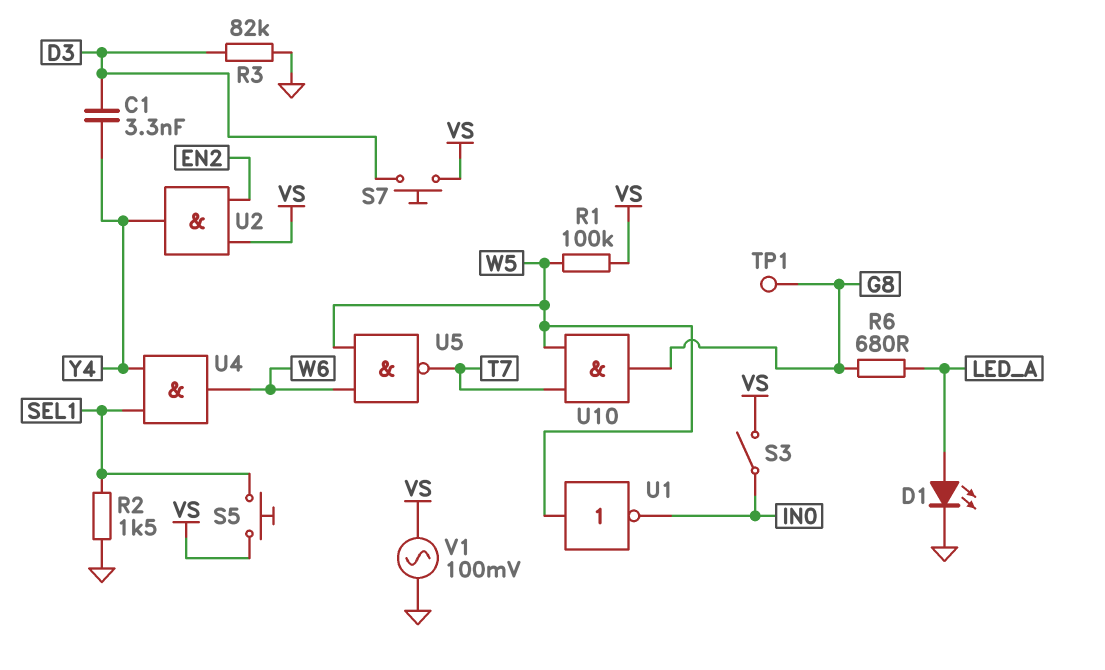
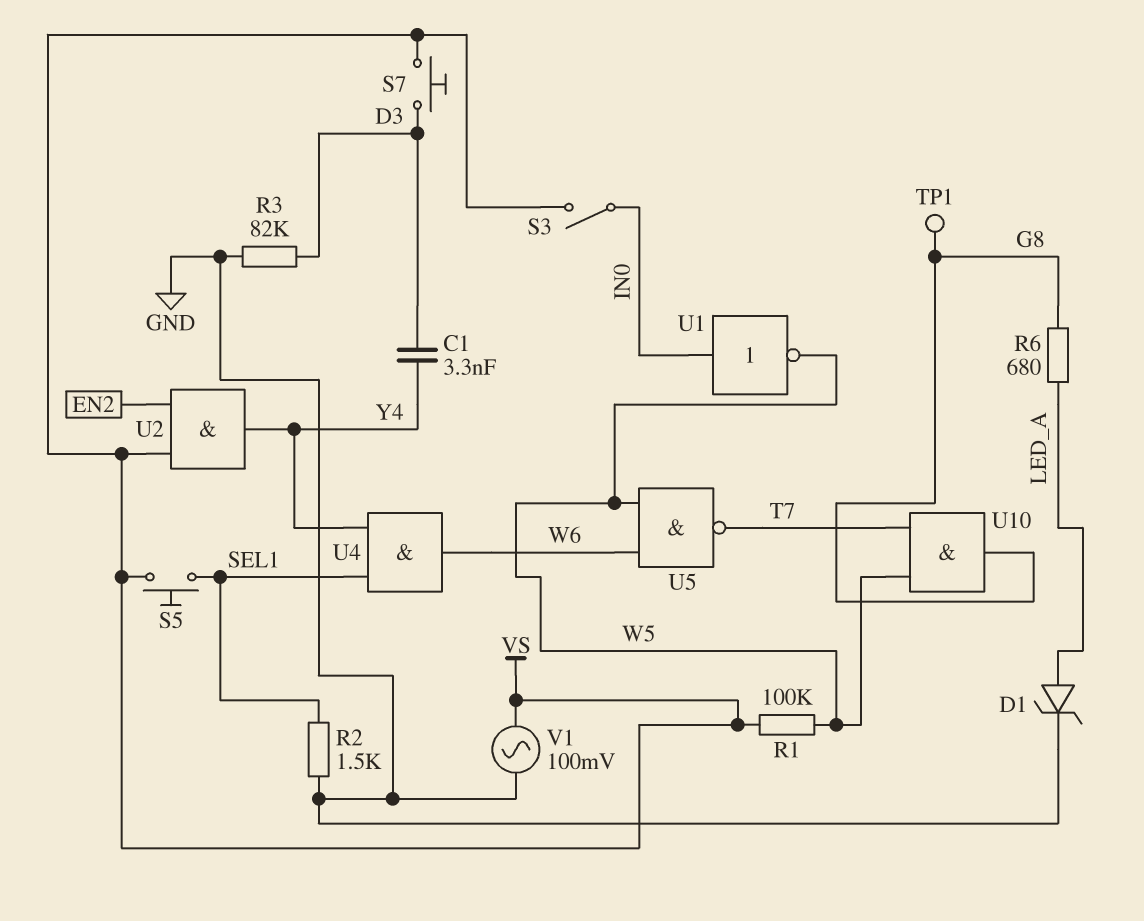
D1: LED (A LED_A, K GND) -> zener (A LED_A, K GND)
U1: NOT (in W5, out IN0) -> NOT (in IN0, out W5)

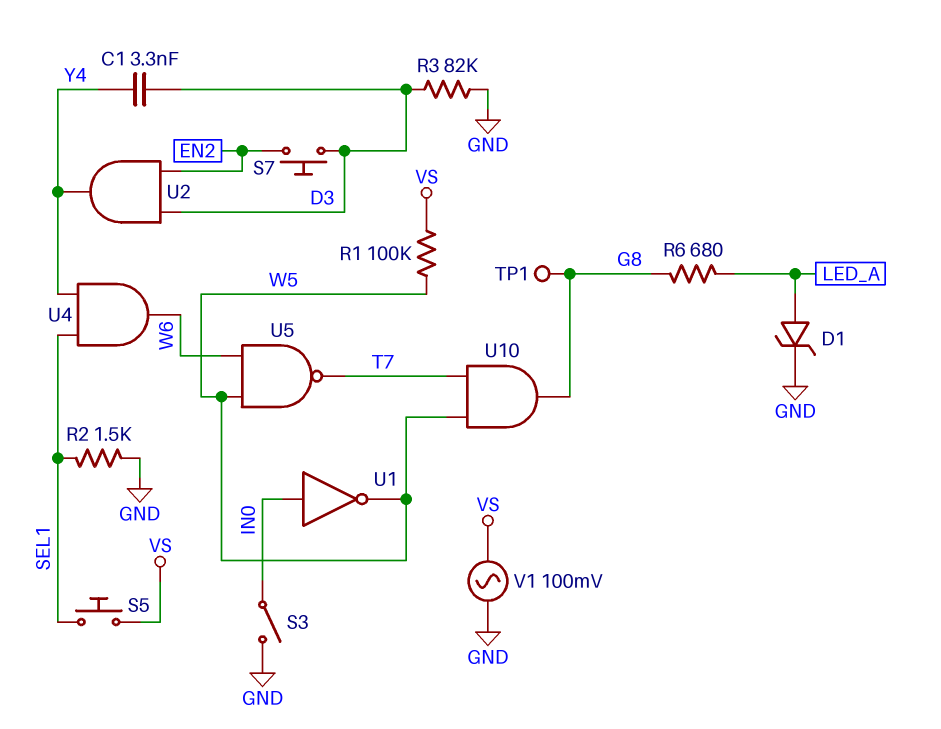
S3: switch (IN0, VS) -> switch (GND, IN0)
S7: button (D3, VS) -> button (D3, EN2)
U2: AND (in EN2, in VS, out Y4) -> AND (in D3, in EN2, out Y4)

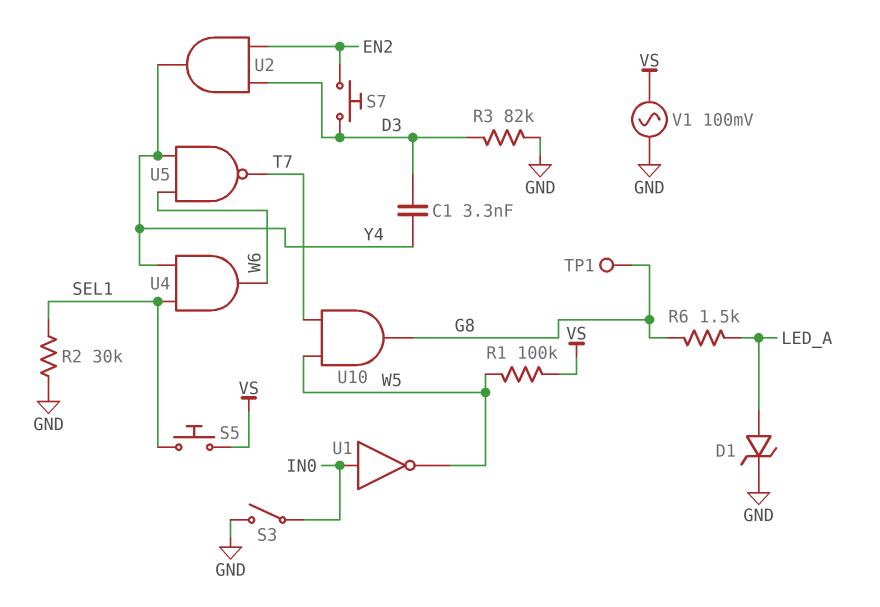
R2: 1.5k (GND, SEL1) -> 30k (GND, SEL1)
R6: 680 (G8, LED_A) -> 1.5k (G8, LED_A)
U5: NAND (in W5, in W6, out T7) -> NAND (in W6, in Y4, out T7)

